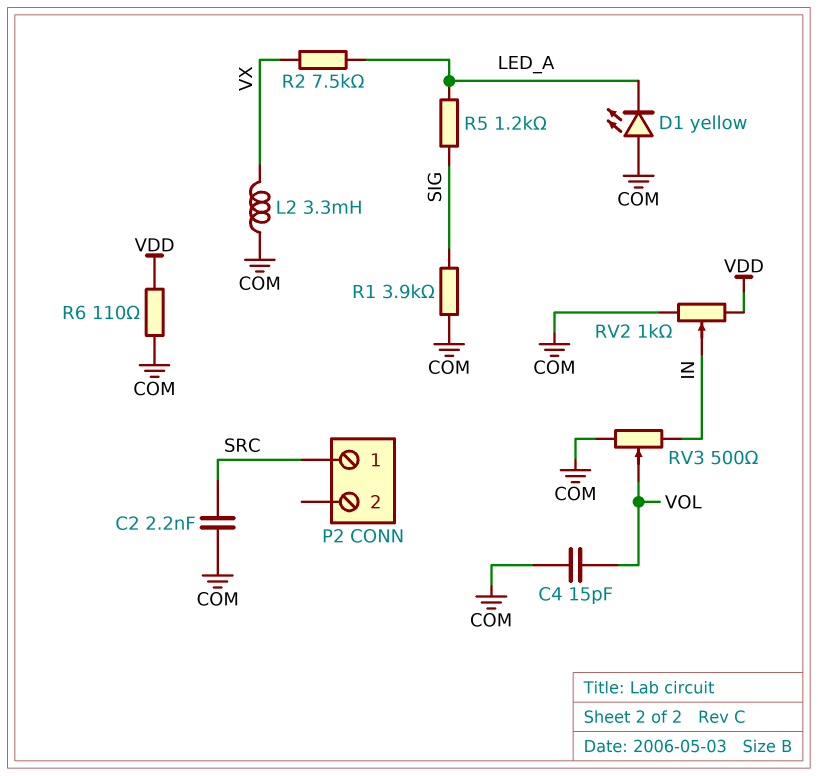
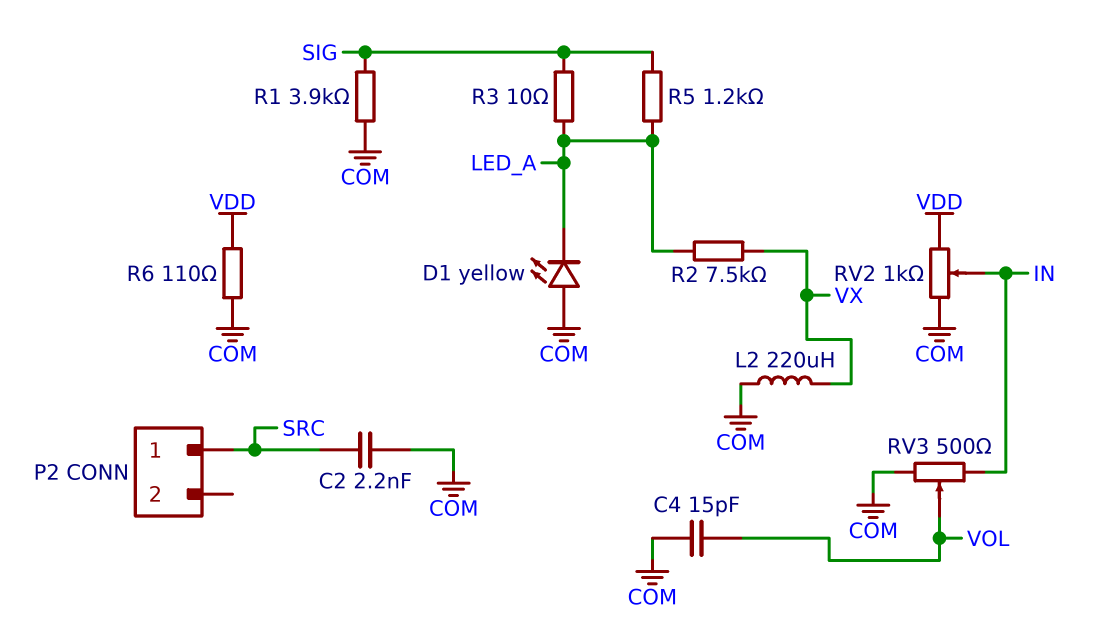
L2: 3.3mH (COM, VX) -> 220uH (COM, VX)
R3: none -> 10 (LED_A, SIG)

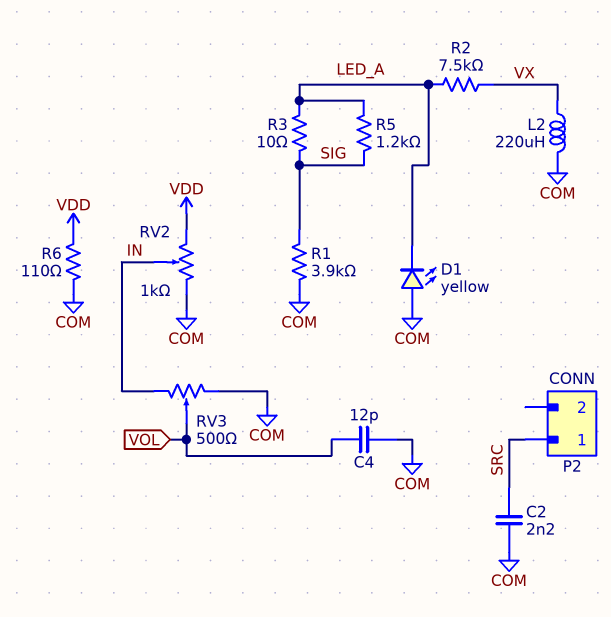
C4: 15pF (COM, VOL) -> 12pF (COM, VOL)

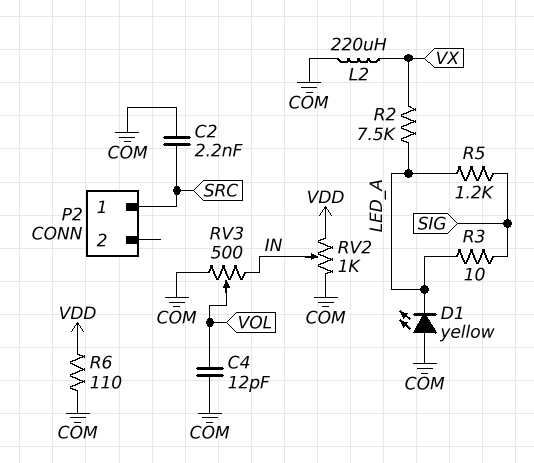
R1: 3.9k (COM, SIG) -> none

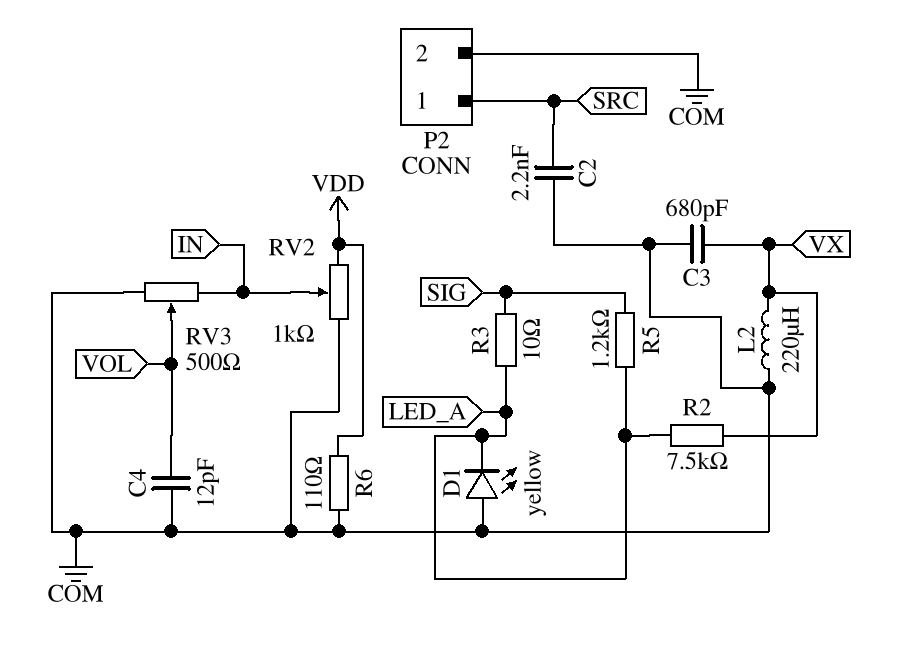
C3: none -> 680pF (COM, VX)
P2 pin 2: none -> COM

